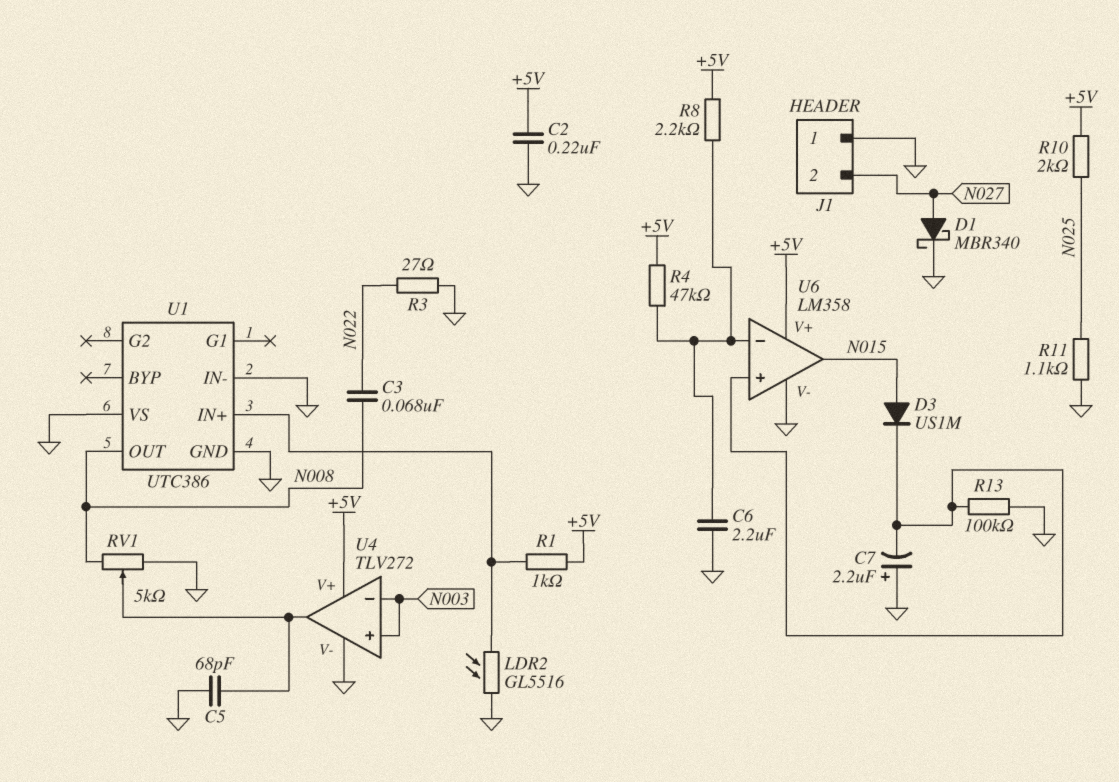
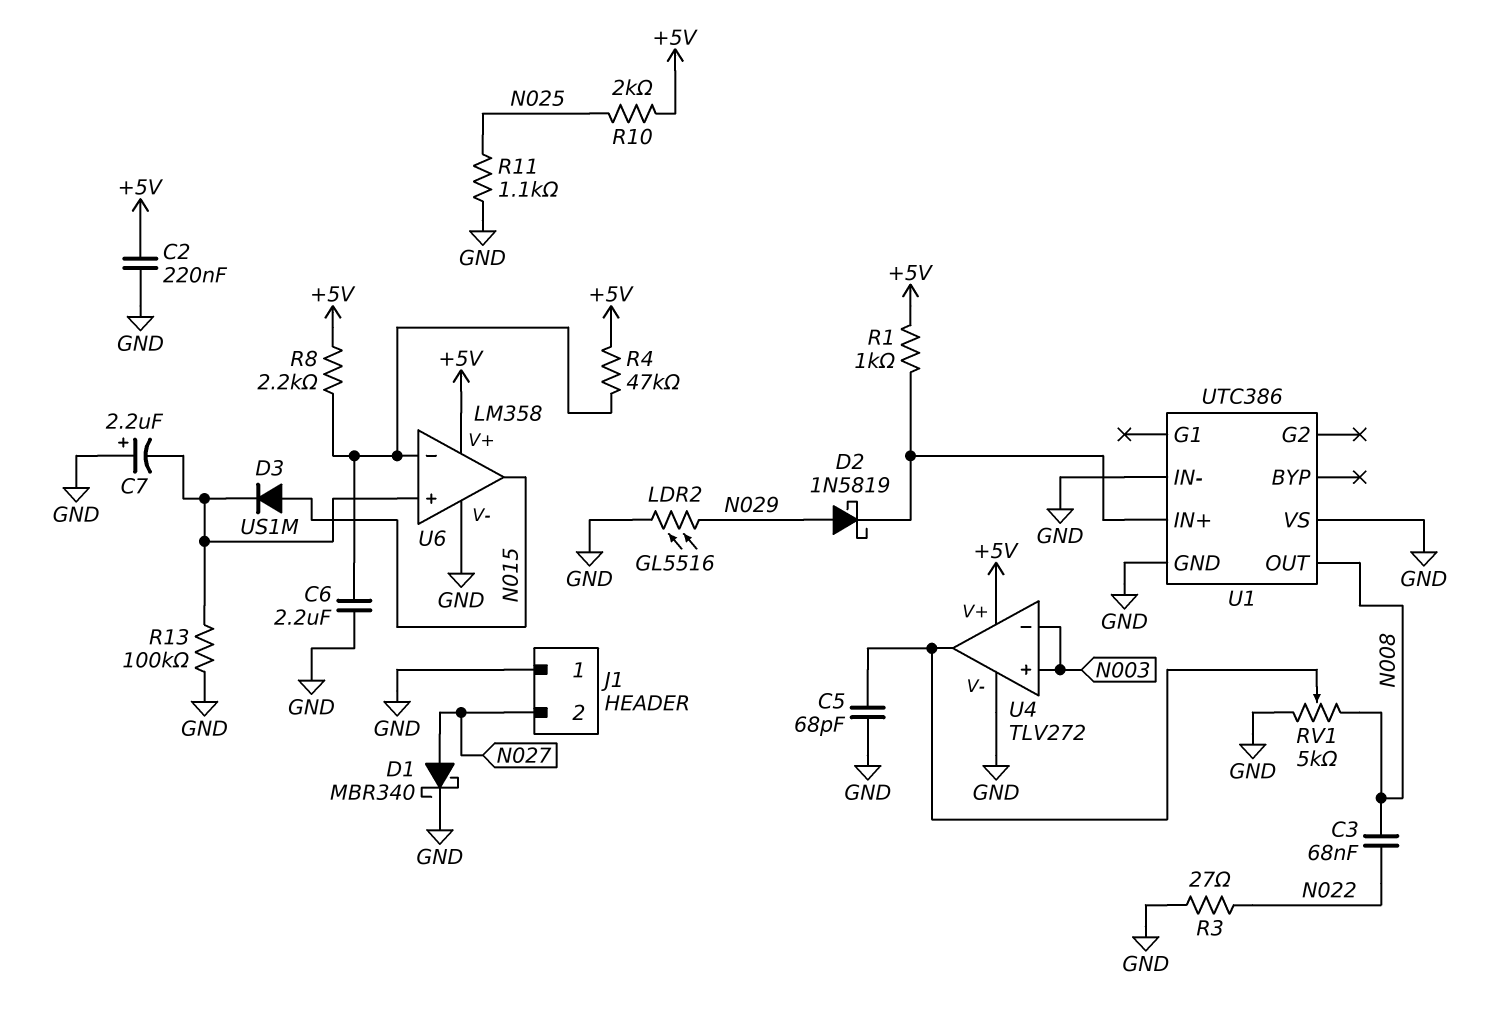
D2: none -> schottky 1N5819 (A N029, K U1/IN+)
LDR2: GL5516 (GND, U1/IN+) -> GL5516 (GND, N029)

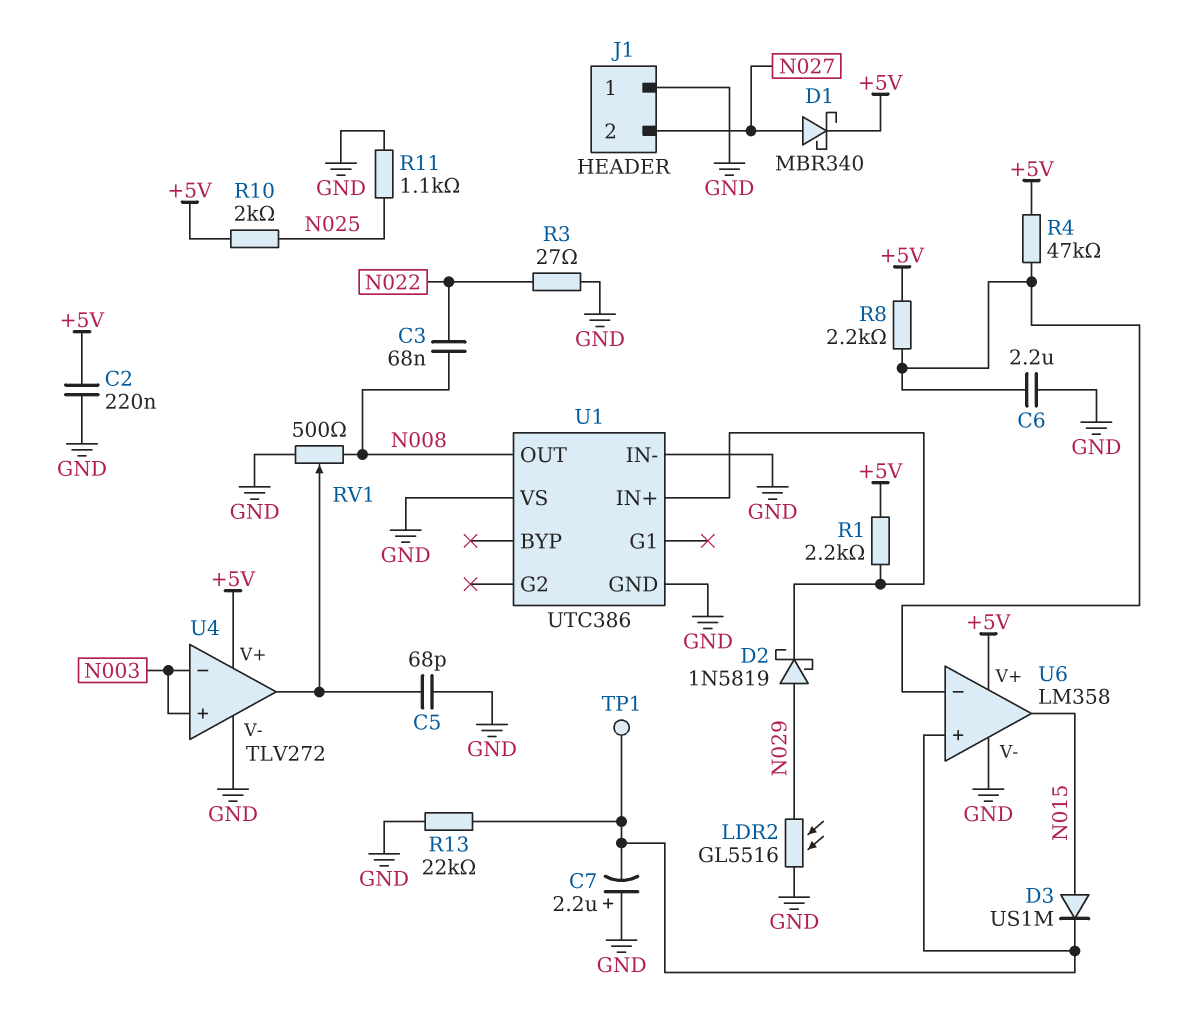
D1: schottky MBR340 (A N027, K GND) -> schottky MBR340 (A N027, K +5V)
R1: 1k (+5V, U1/IN+) -> 2.2k (+5V, U1/IN+)
R13: 100k (GND, U6/in+) -> 22k (GND, U6/in+)
RV1: 5k (GND, N008, wiper U4/out) -> 500 (GND, N008, wiper U4/out)
TP1: none -> test point (U6/in+)

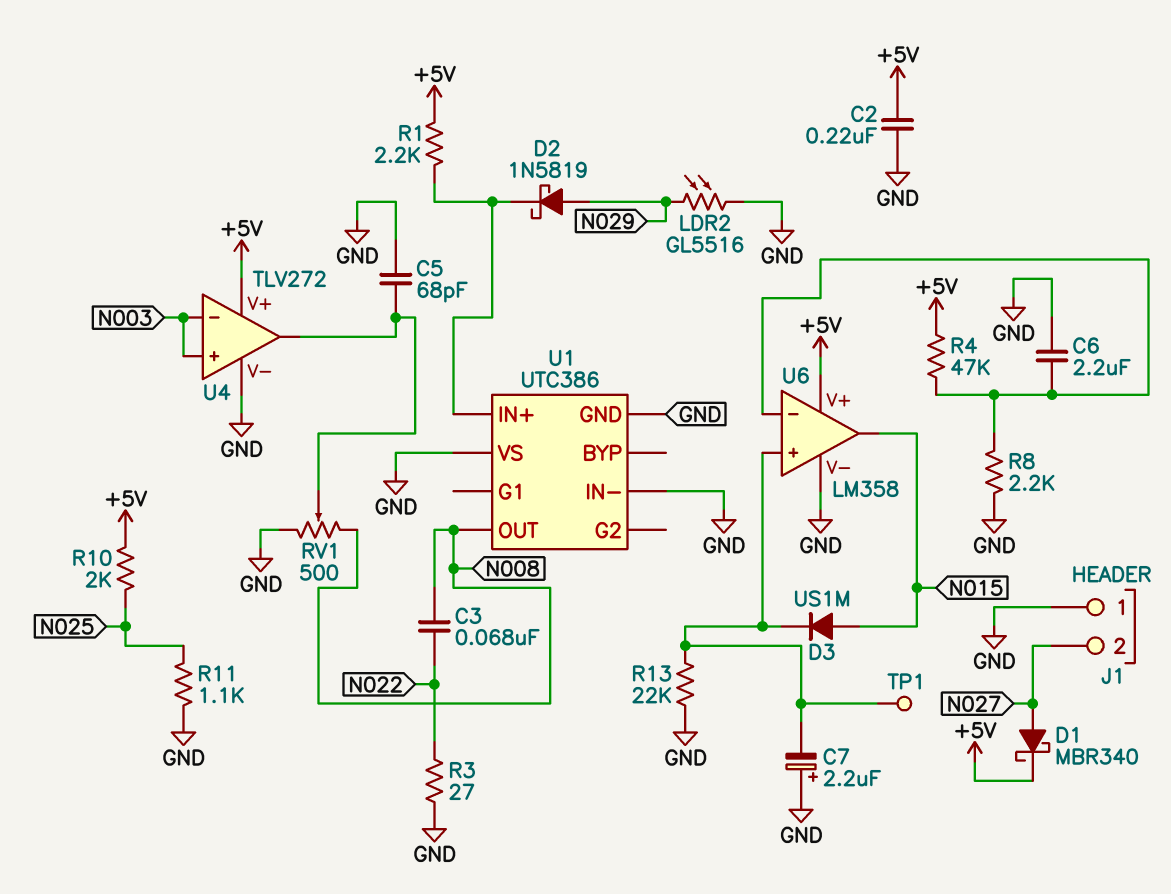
R8: 2.2k (+5V, U6/in-) -> 2.2k (GND, U6/in-)

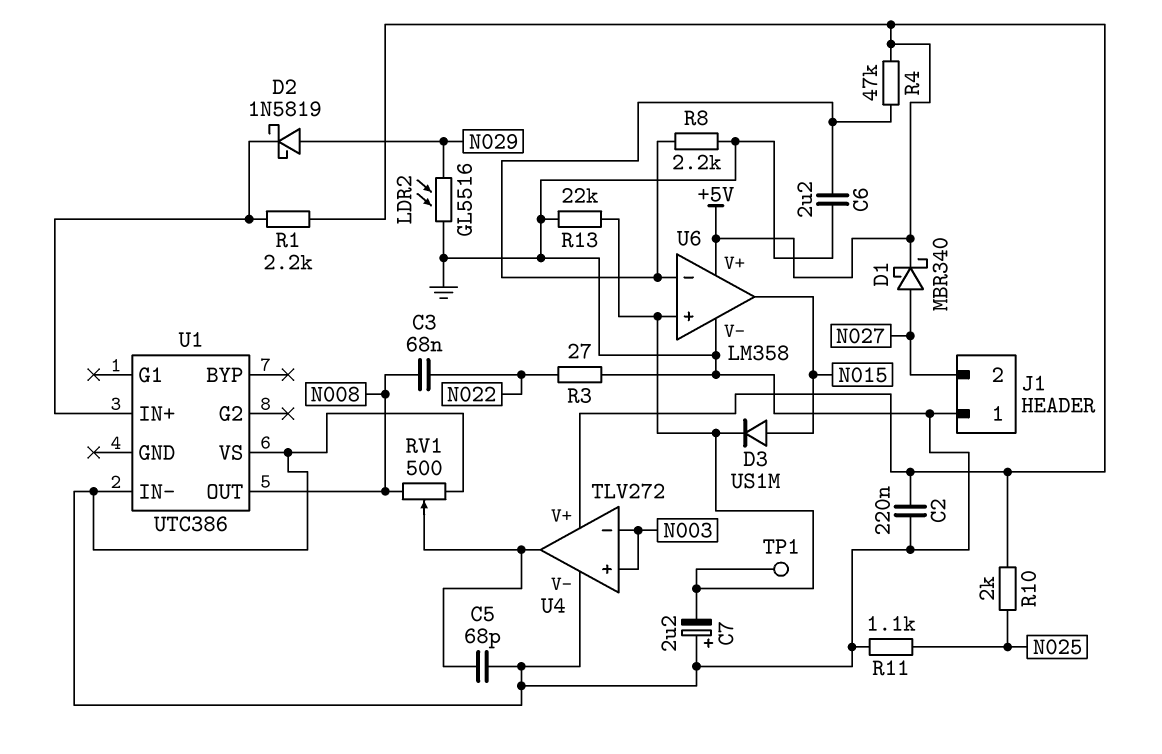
U1 pin GND: GND -> none

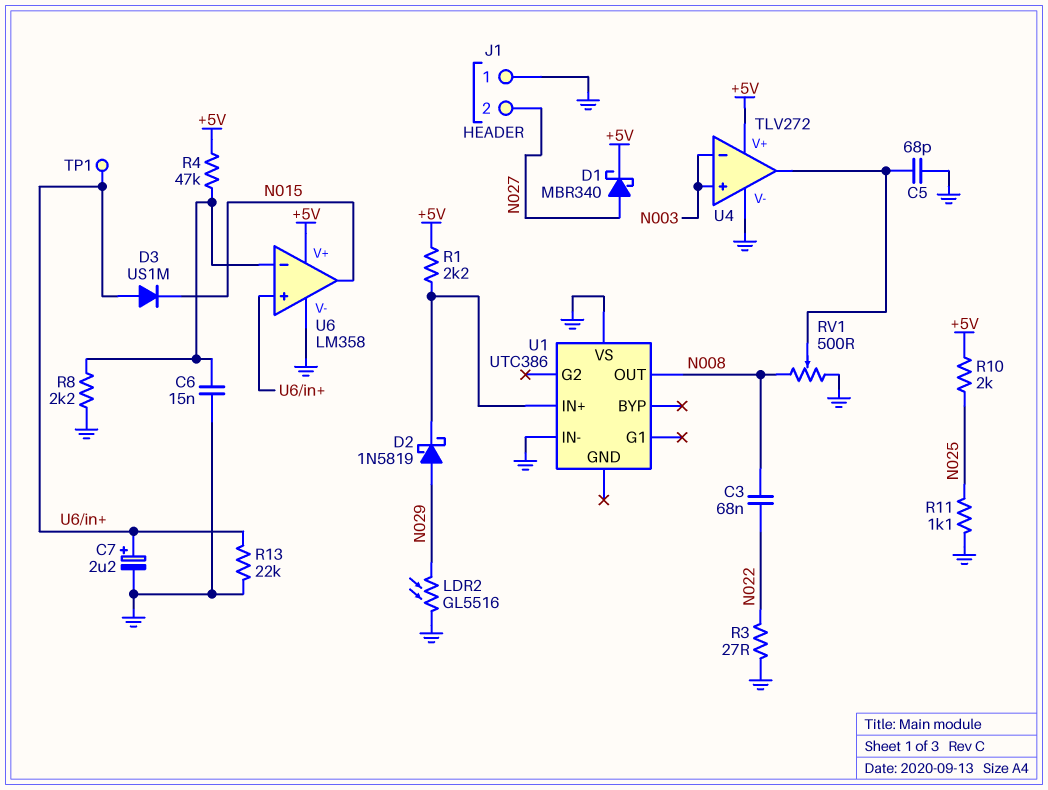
C2: 220nF (+5V, GND) -> none
C6: 2.2uF (GND, U6/in-) -> 15nF (GND, U6/in-)
C7: 2.2uF (plus GND, minus U6/in+) -> 2.2uF (plus U6/in+, minus GND)
D3: diode US1M (A N015, K U6/in+) -> diode US1M (A U6/in+, K N015)

